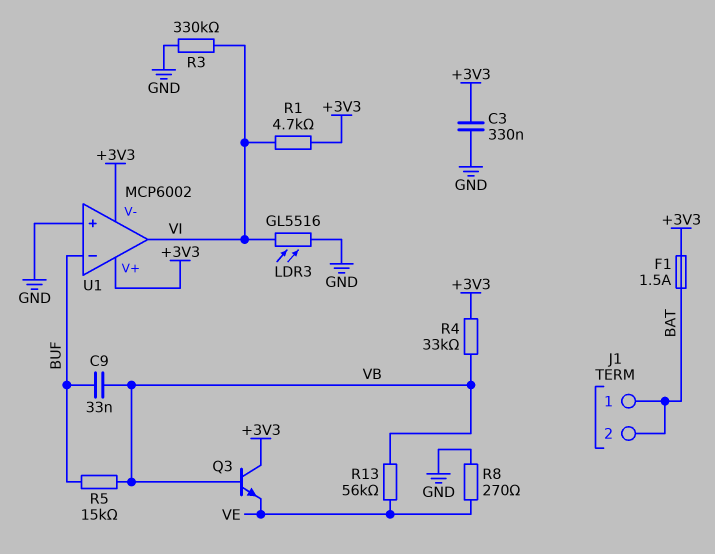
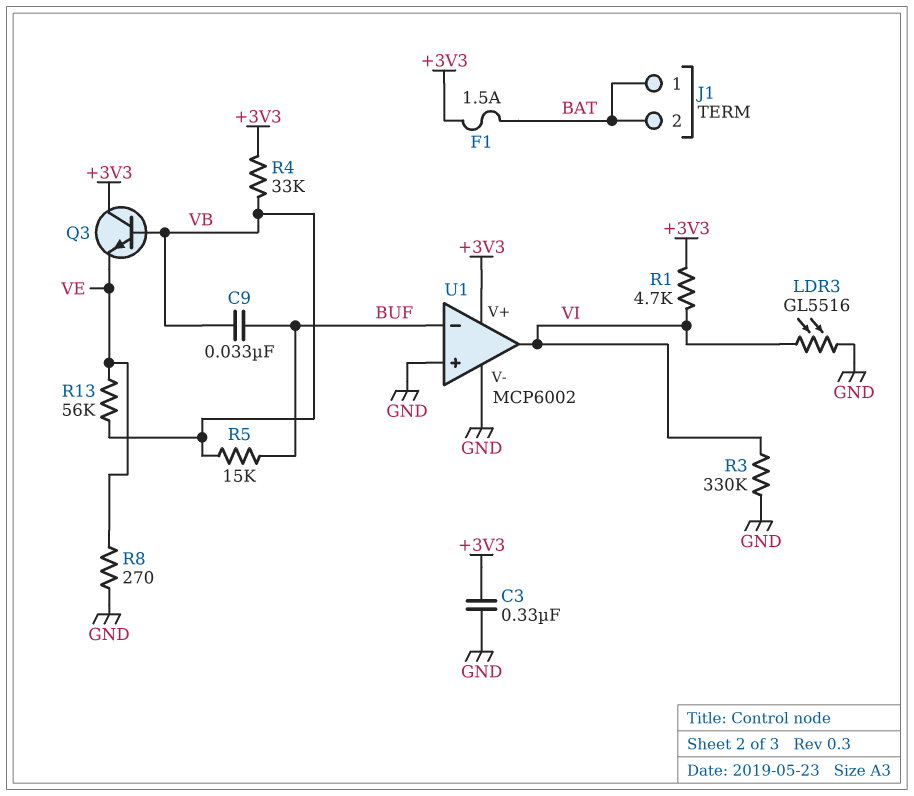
U1 pin V-: +3V3 -> GND

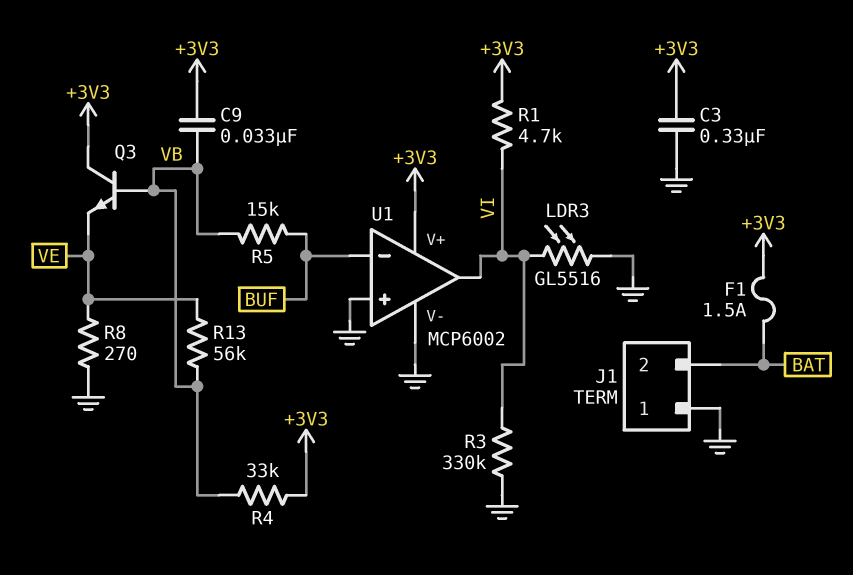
C9: 33nF (BUF, VB) -> 33nF (+3V3, VB)
J1 pin 1: BAT -> GND

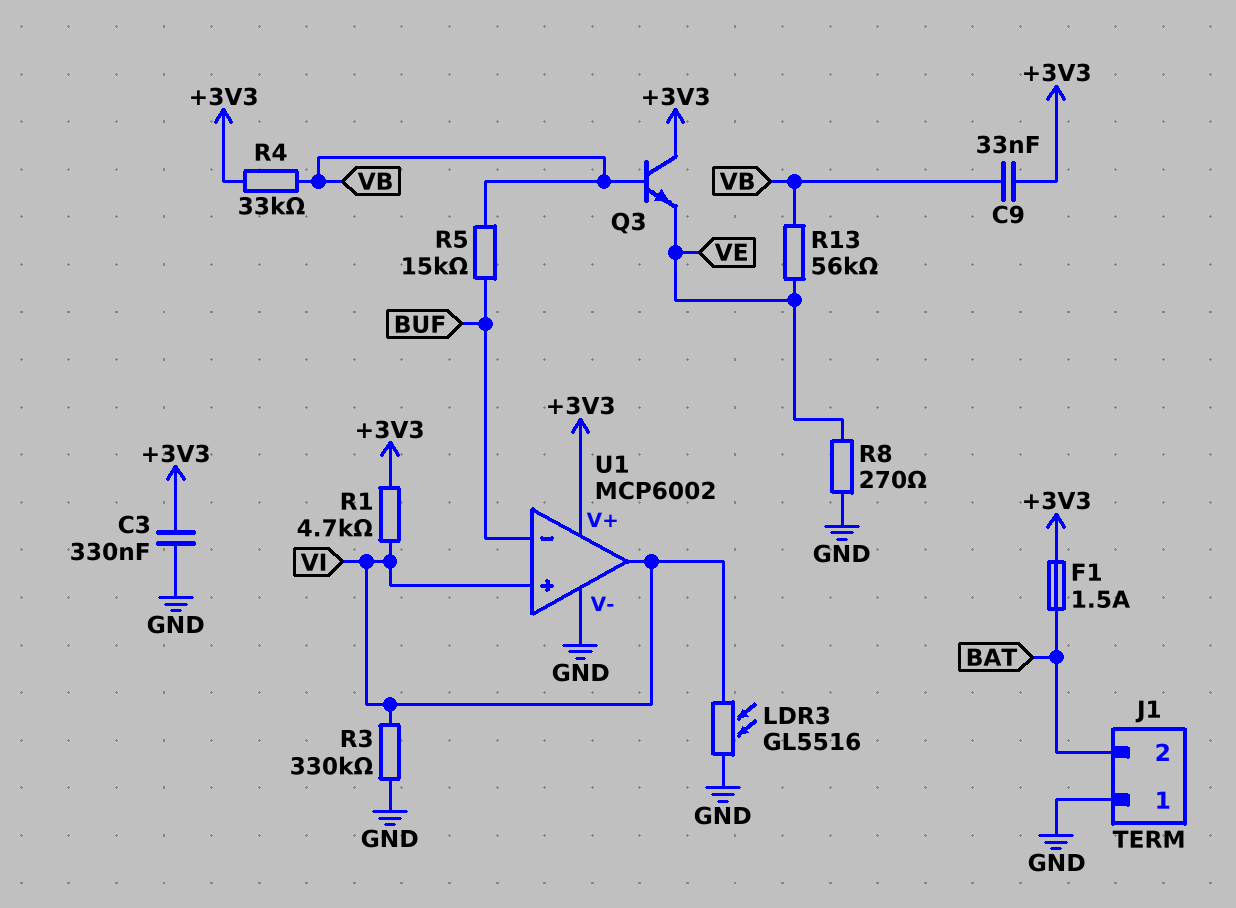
U1 pin in+: GND -> VI

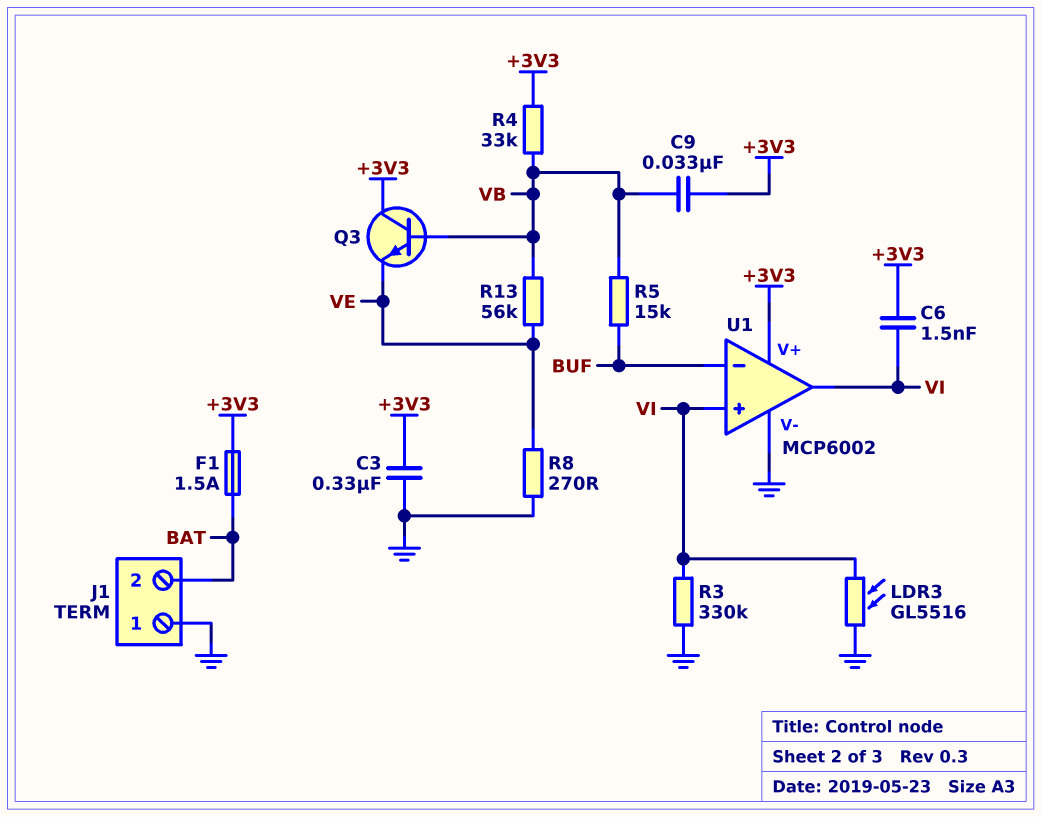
C6: none -> 1.5nF (+3V3, VI)
R1: 4.7k (+3V3, VI) -> none

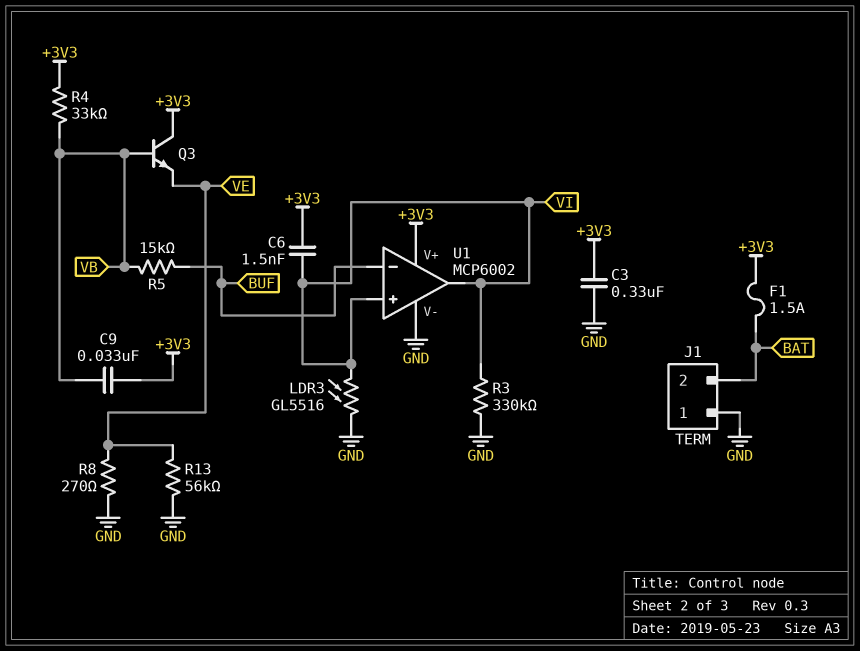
R13: 56k (VB, VE) -> 56k (GND, VE)

